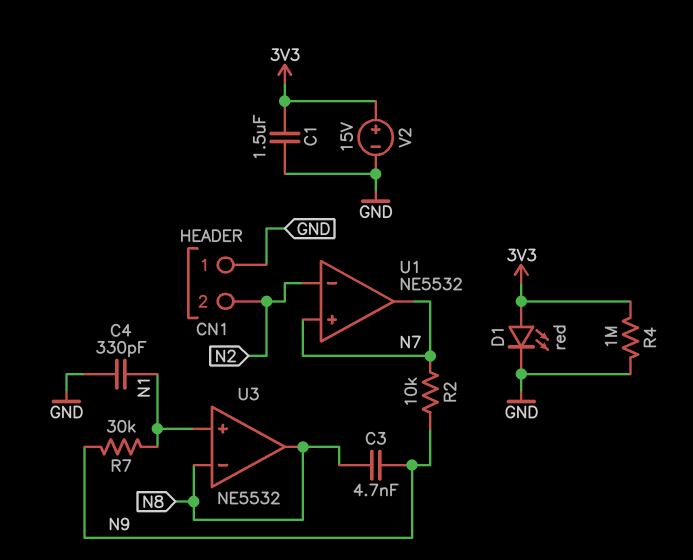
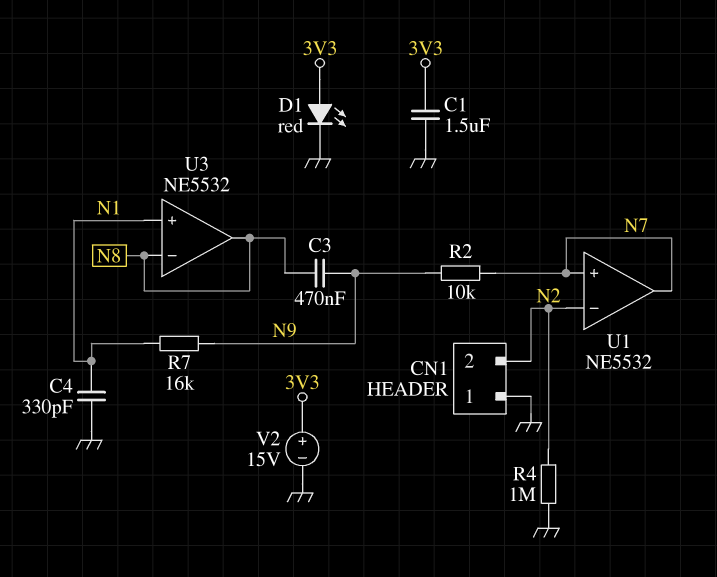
C3: 4.7nF (N8, N9) -> 470nF (N8, N9)
R4: 1M (3V3, GND) -> 1M (GND, N2)
R7: 30k (N1, N9) -> 16k (N1, N9)

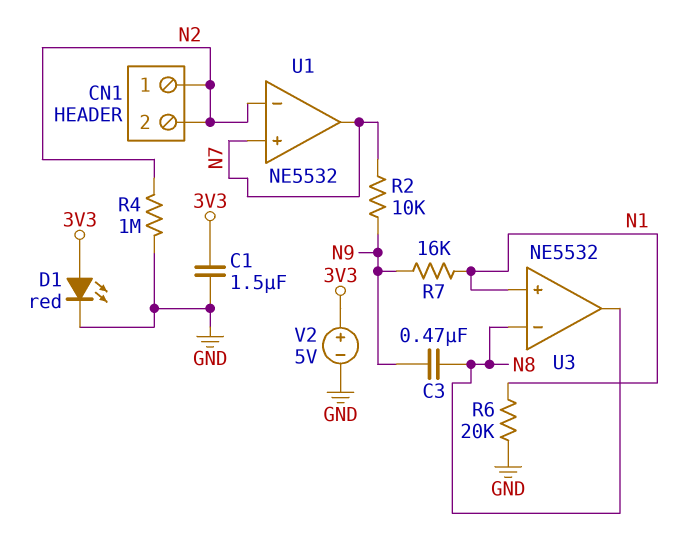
C4: 330pF (GND, N1) -> none
CN1 pin 1: GND -> N2
R6: none -> 20k (GND, N1)
V2: 15V (plus 3V3, minus GND) -> 5V (plus 3V3, minus GND)

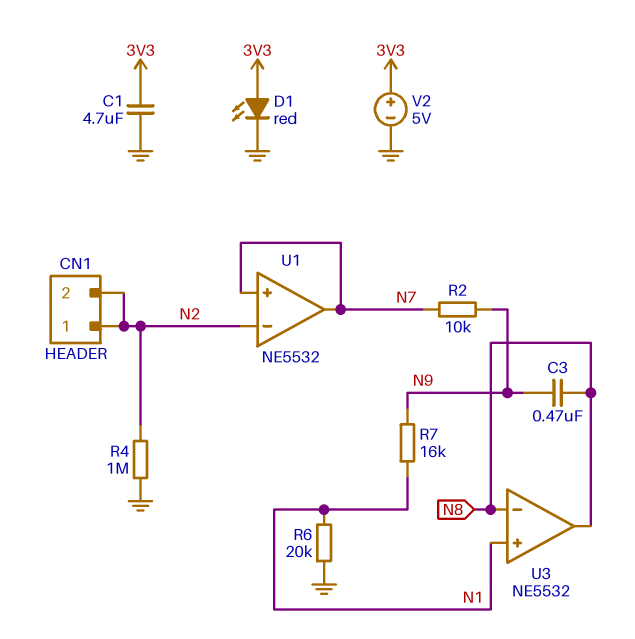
C1: 1.5uF (3V3, GND) -> 4.7uF (3V3, GND)

